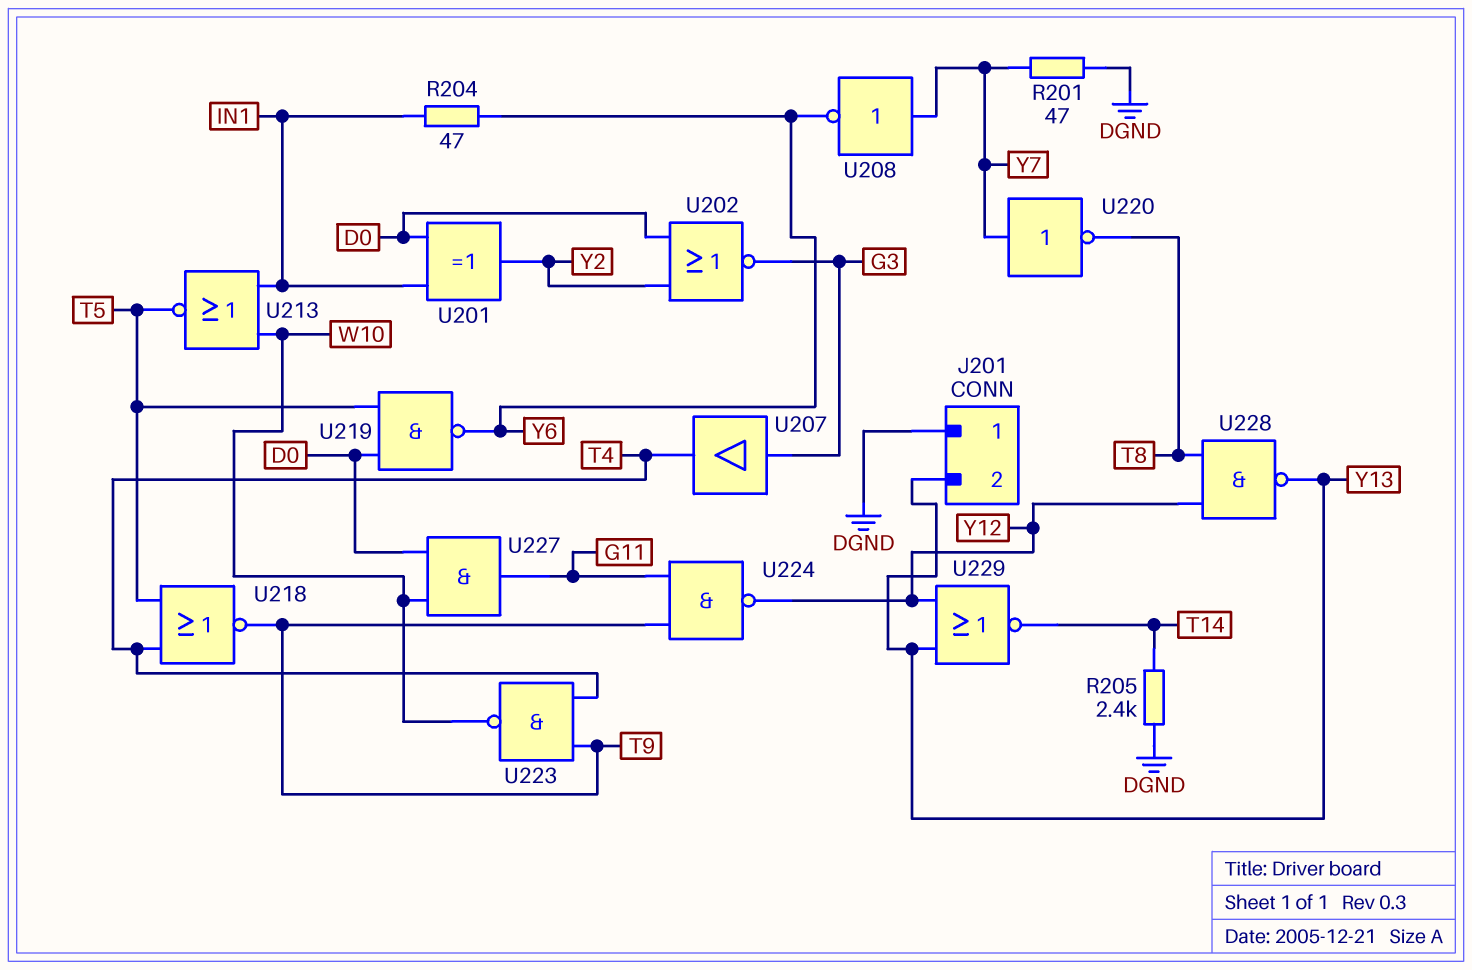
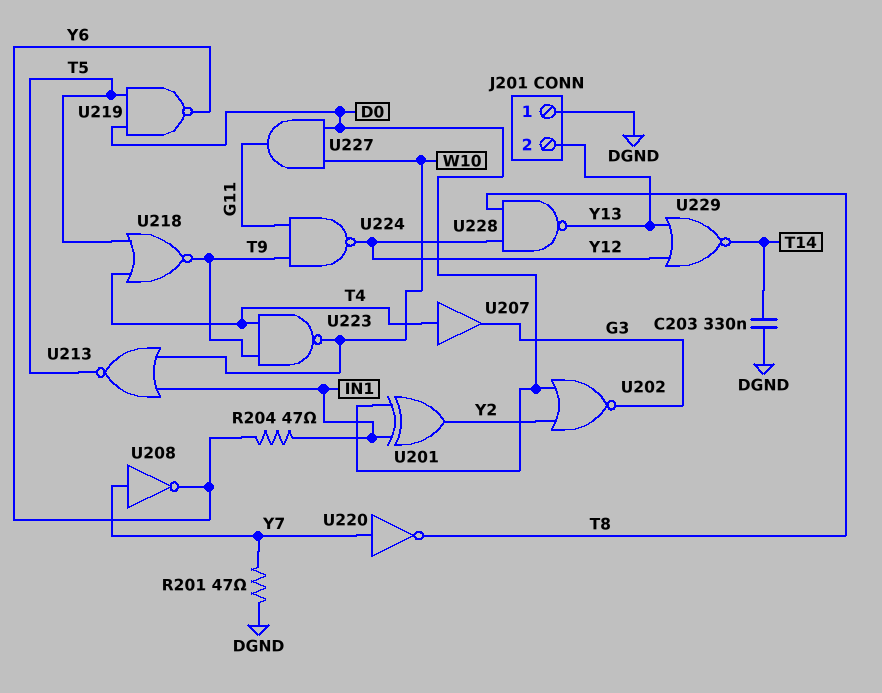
C203: none -> 330nF (DGND, T14)
R205: 2.4k (DGND, T14) -> none
U207: buffer (in G3, out T4) -> buffer (in T4, out G3)

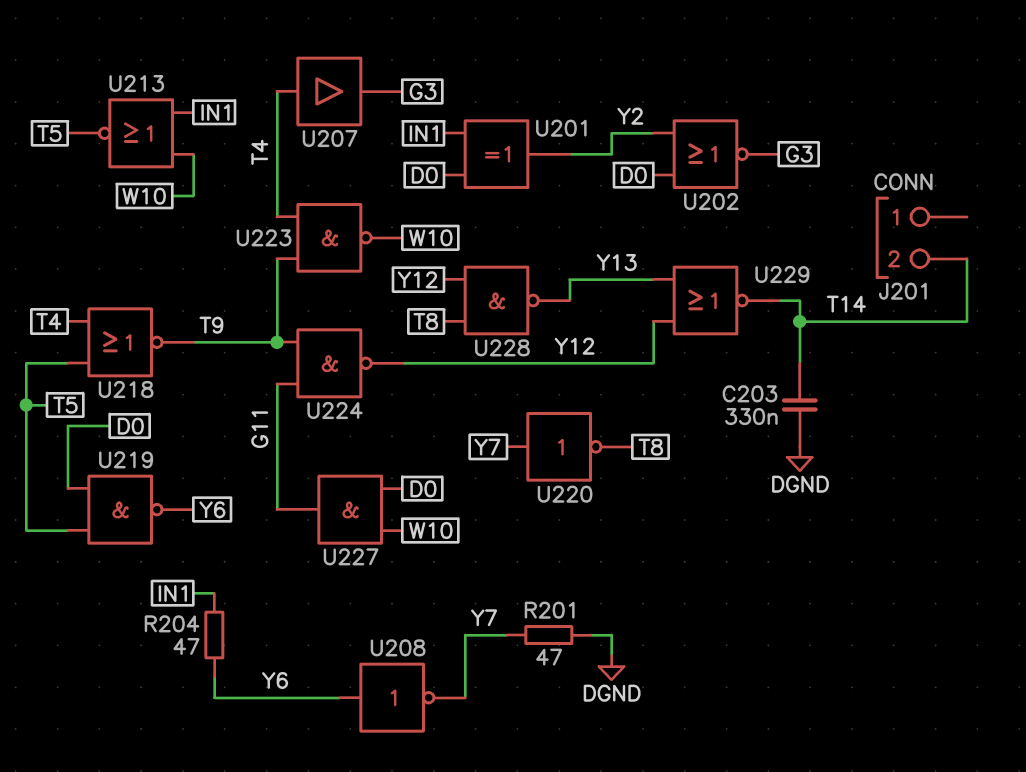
J201 pin 1: DGND -> none
J201 pin 2: Y13 -> T14
U208: NOT (in Y7, out Y6) -> NOT (in Y6, out Y7)

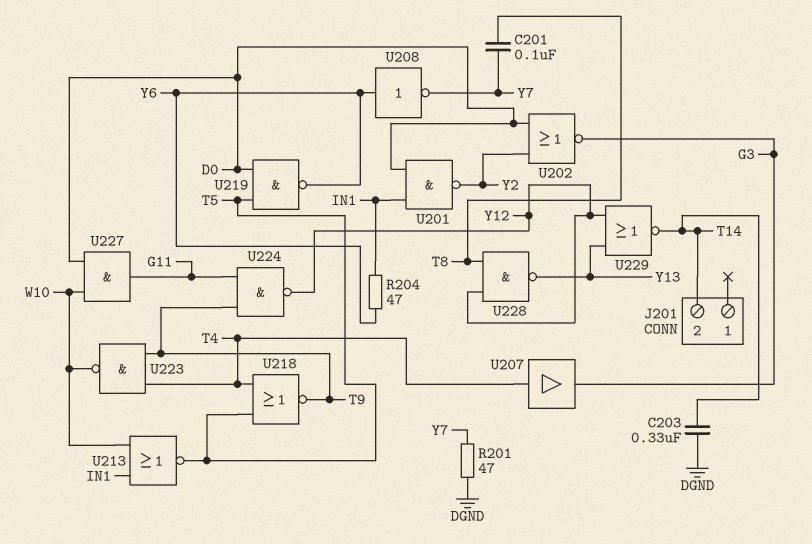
C201: none -> 100nF (T8, Y7)
U201: XOR (in D0, in IN1, out Y2) -> NAND (in D0, in IN1, out Y2)
U220: NOT (in Y7, out T8) -> none

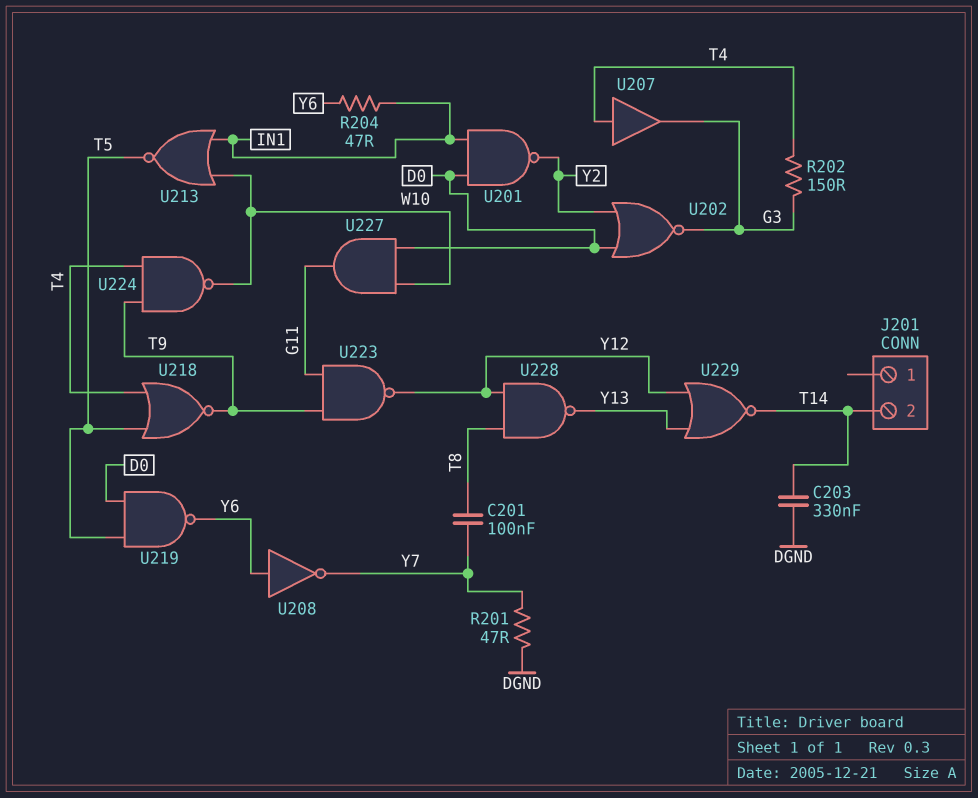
R202: none -> 150 (G3, T4)
U223: NAND (in T4, in T9, out W10) -> NAND (in G11, in T9, out Y12)
U224: NAND (in G11, in T9, out Y12) -> NAND (in T4, in T9, out W10)

